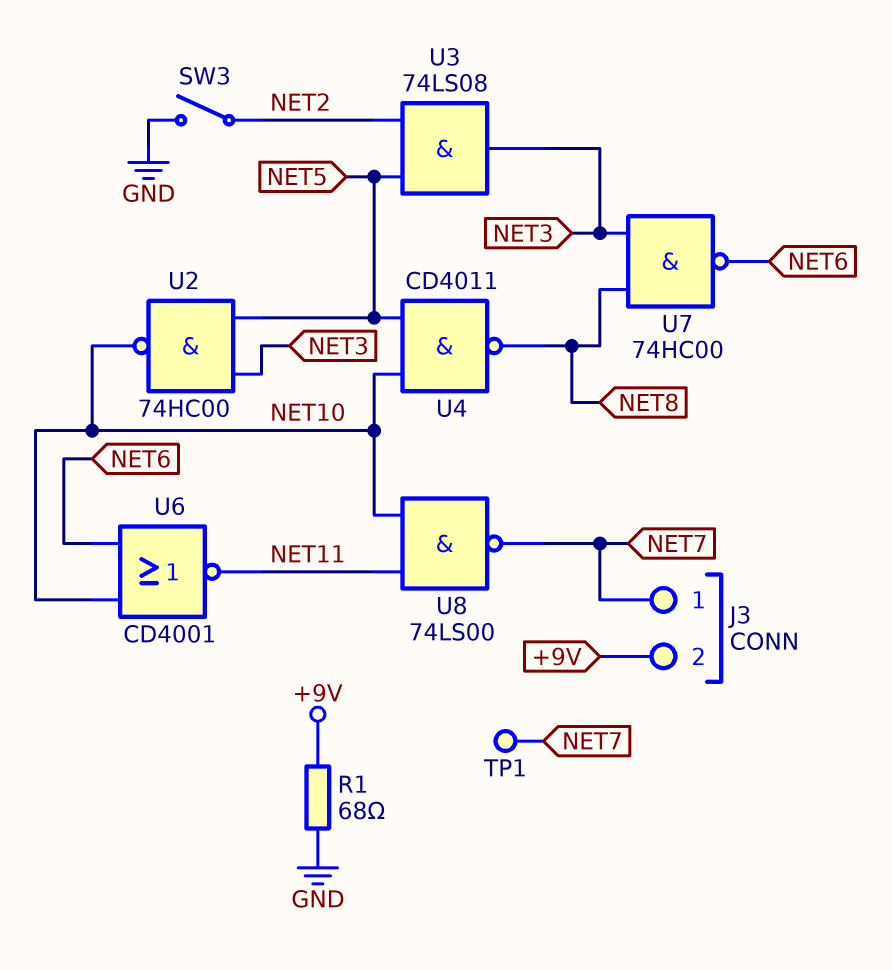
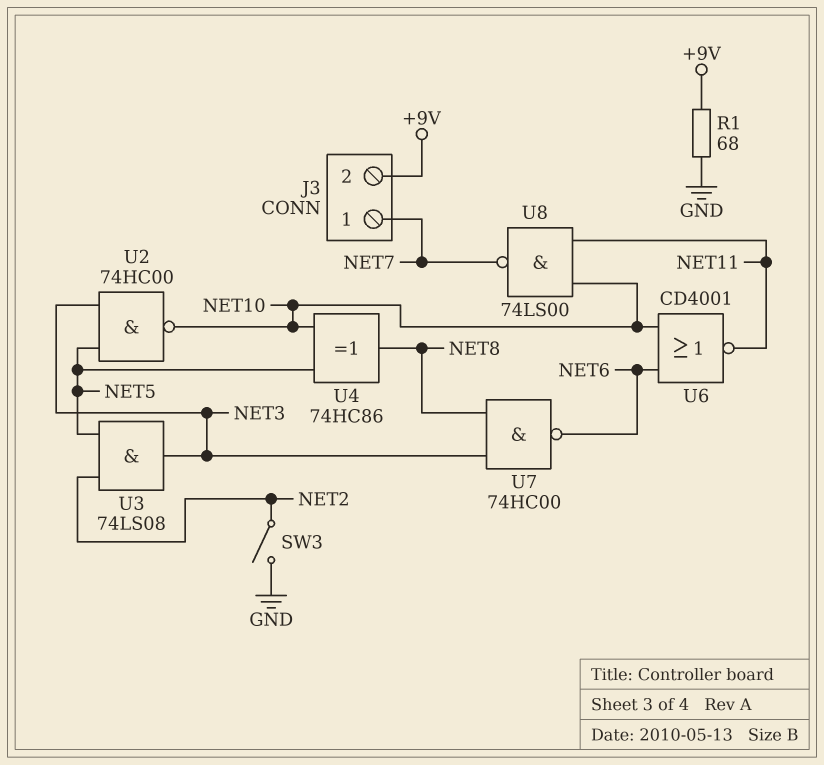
TP1: test point (NET7) -> none
U4: NAND CD4011 (in NET5, in NET10, out NET8) -> XOR 74HC86 (in NET5, in NET10, out NET8)

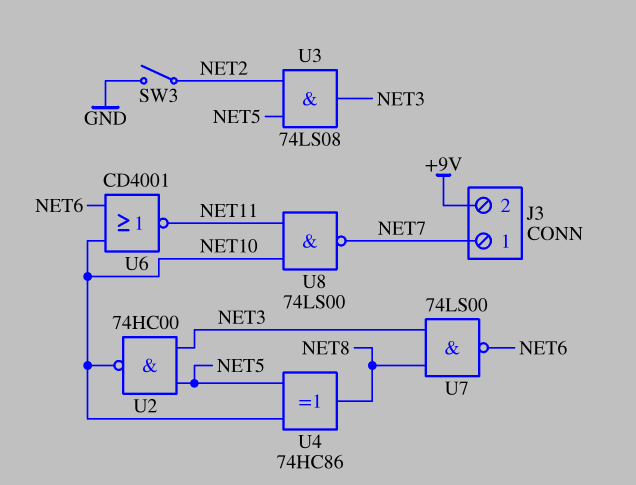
R1: 68 (+9V, GND) -> none
U7: NAND 74HC00 (in NET3, in NET8, out NET6) -> NAND 74LS00 (in NET3, in NET8, out NET6)

